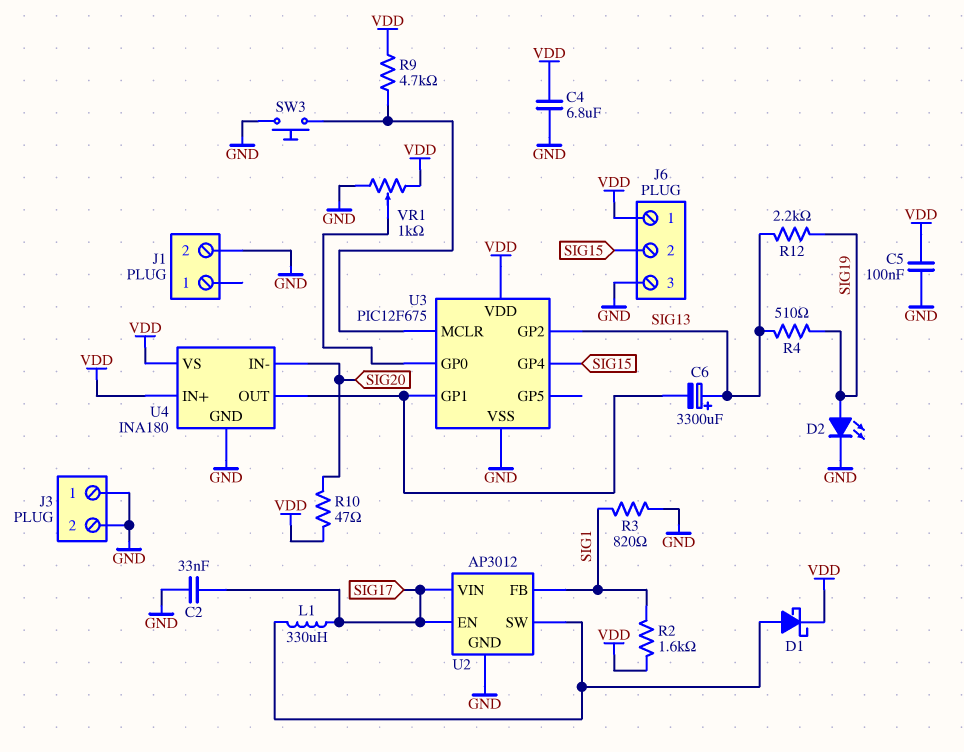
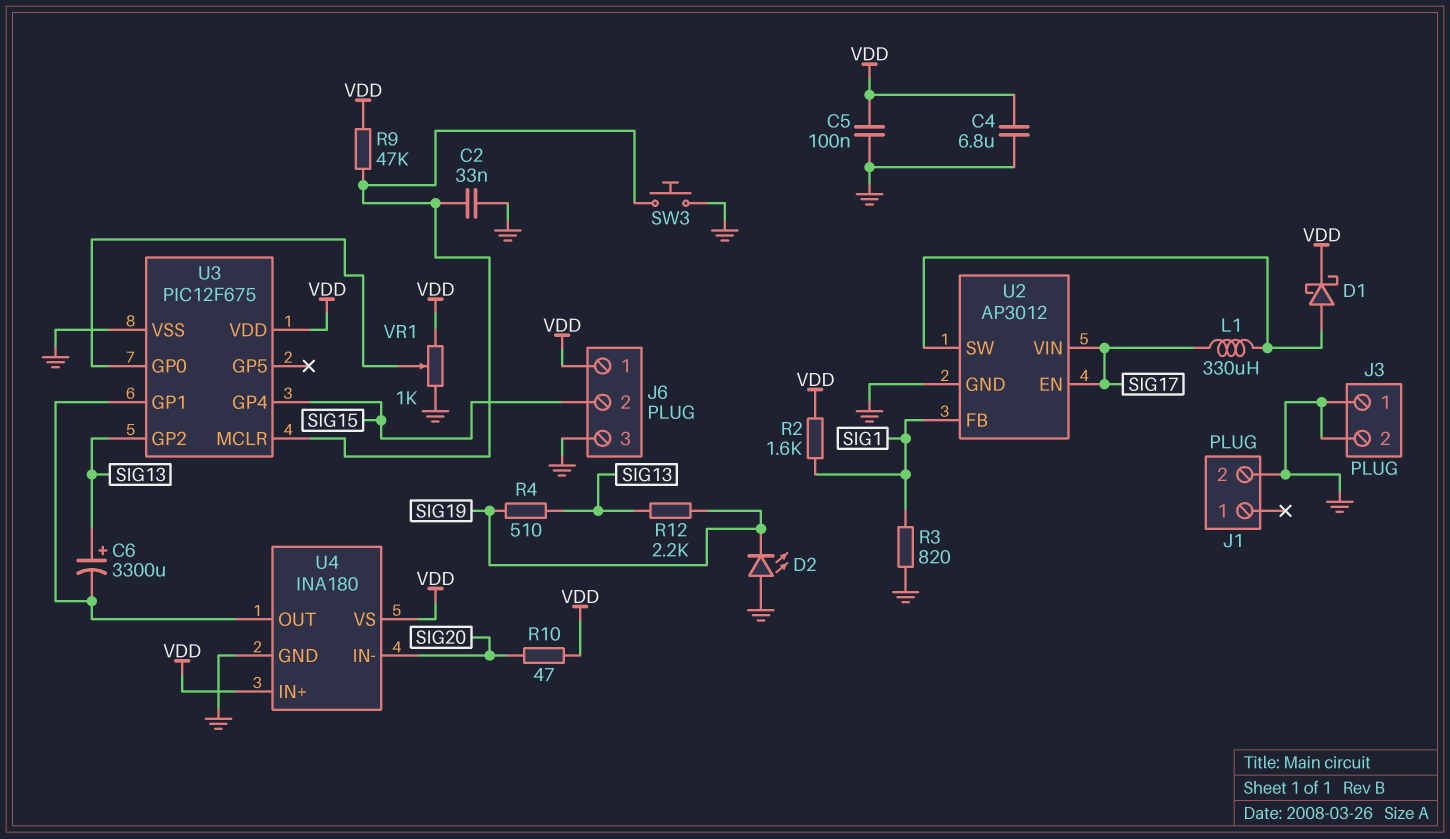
C2: 33nF (GND, SIG17) -> 33nF (GND, U3/MCLR)
D2: LED (A SIG19, K GND) -> LED (A GND, K SIG19)
R9: 4.7k (U3/MCLR, VDD) -> 47k (U3/MCLR, VDD)

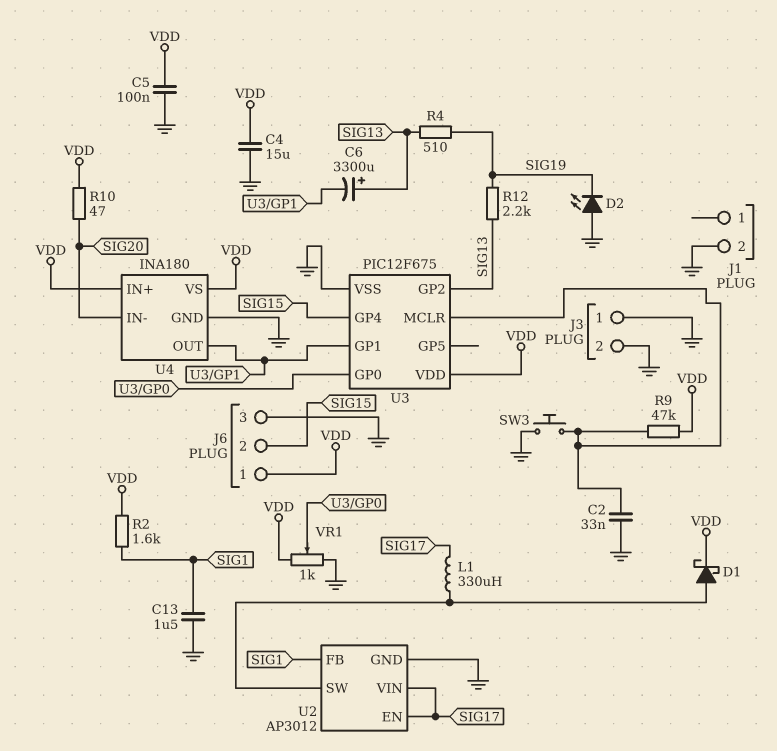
C4: 6.8uF (GND, VDD) -> 15uF (GND, VDD)
C13: none -> 1.5uF (GND, SIG1)
R3: 820 (GND, SIG1) -> none

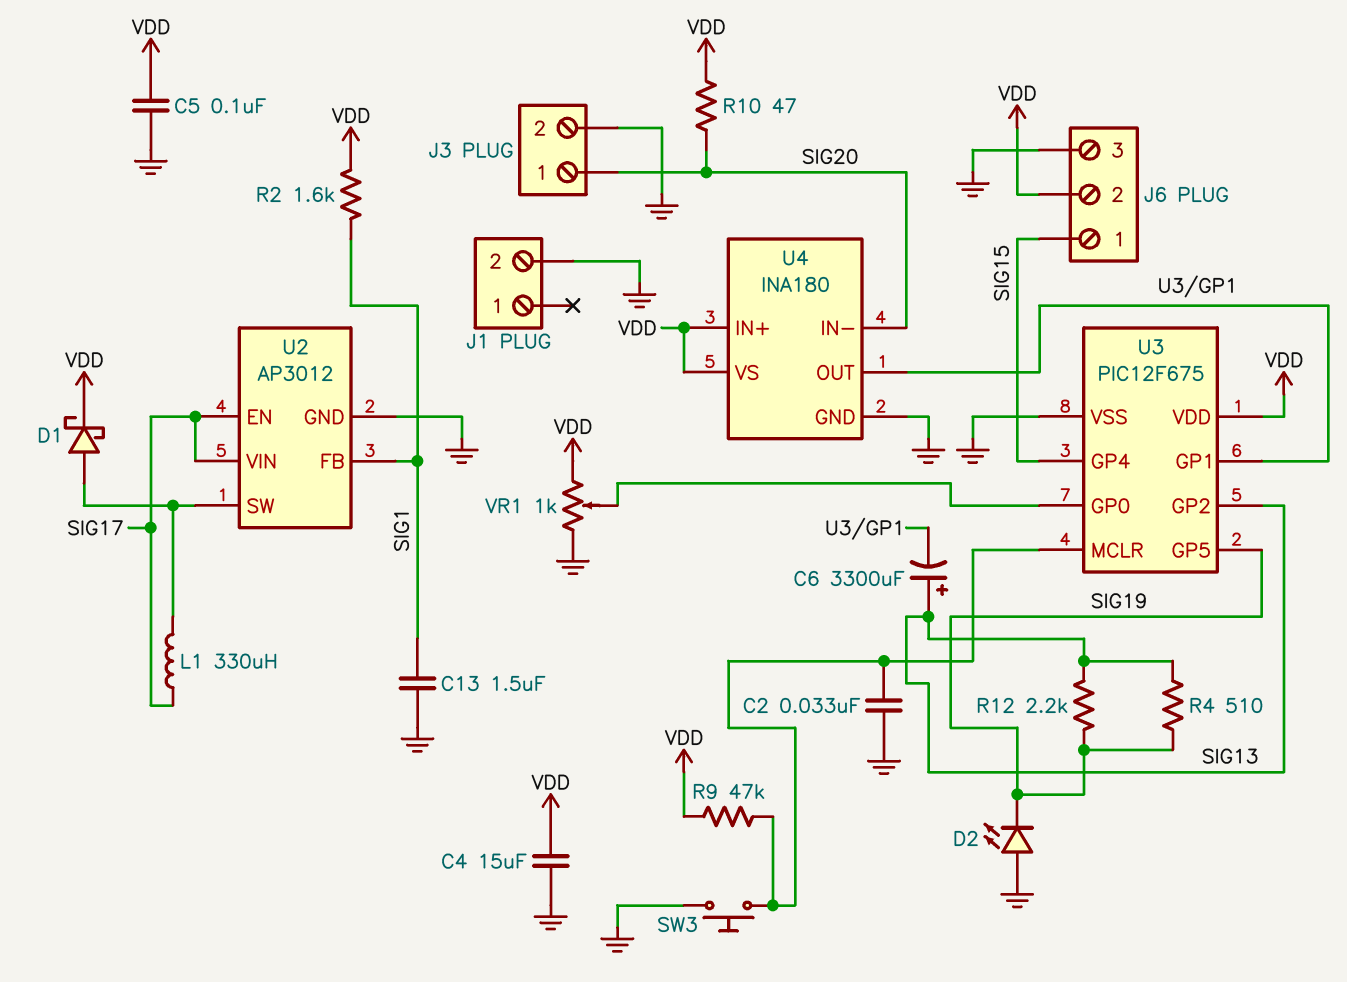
J3 pin 1: GND -> SIG20
J6 pin 1: VDD -> SIG15
J6 pin 2: SIG15 -> VDD
U3 pin GP5: none -> SIG19

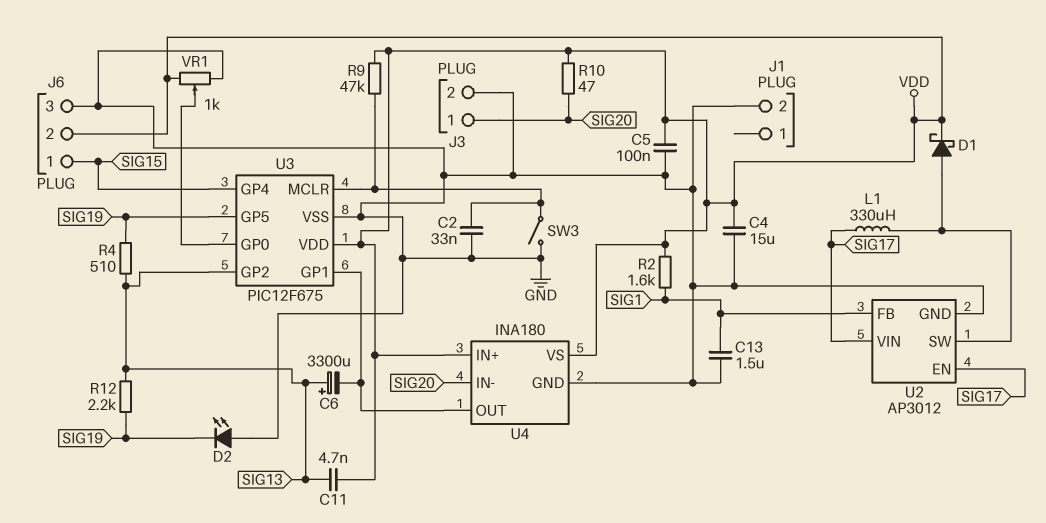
C11: none -> 4.7nF (SIG13, VDD)
SW3: button (GND, U3/MCLR) -> switch (GND, U3/MCLR)

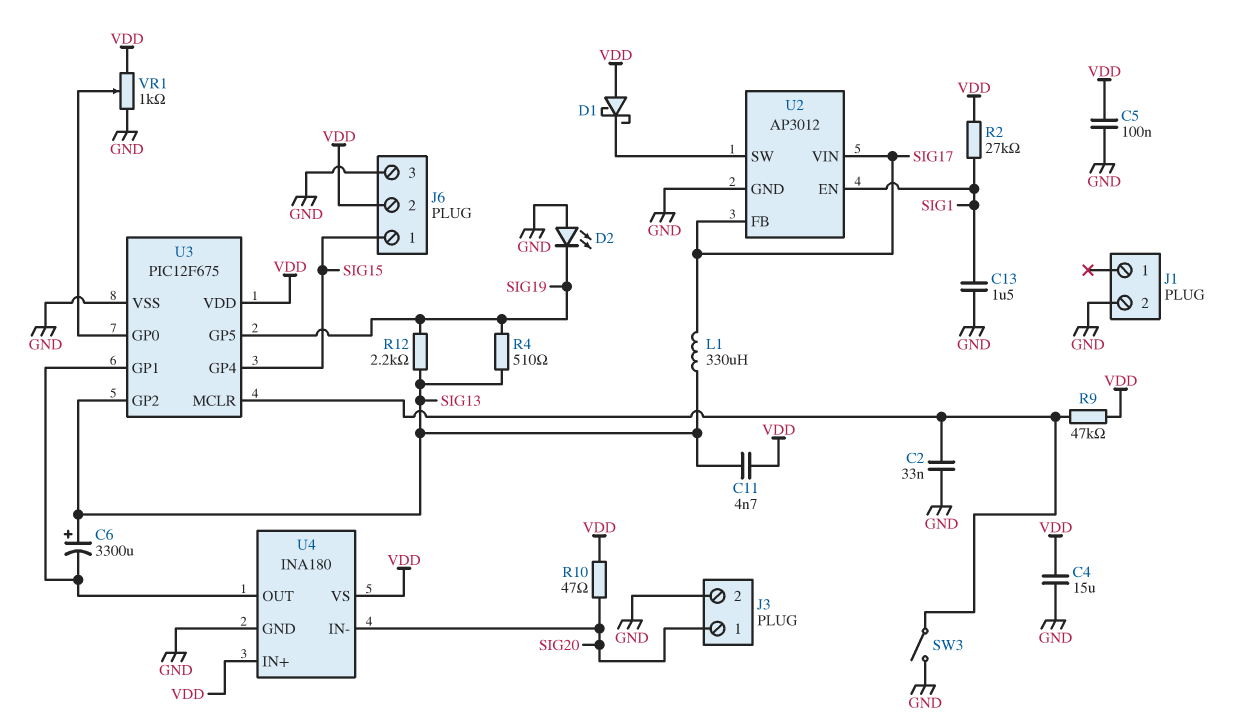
D1: schottky (A U2/SW, K VDD) -> schottky (A VDD, K U2/SW)
L1: 330uH (SIG17, U2/SW) -> 330uH (SIG13, SIG17)
R2: 1.6k (SIG1, VDD) -> 27k (SIG1, VDD)
U2 pin EN: SIG17 -> SIG1
U2 pin FB: SIG1 -> SIG17

